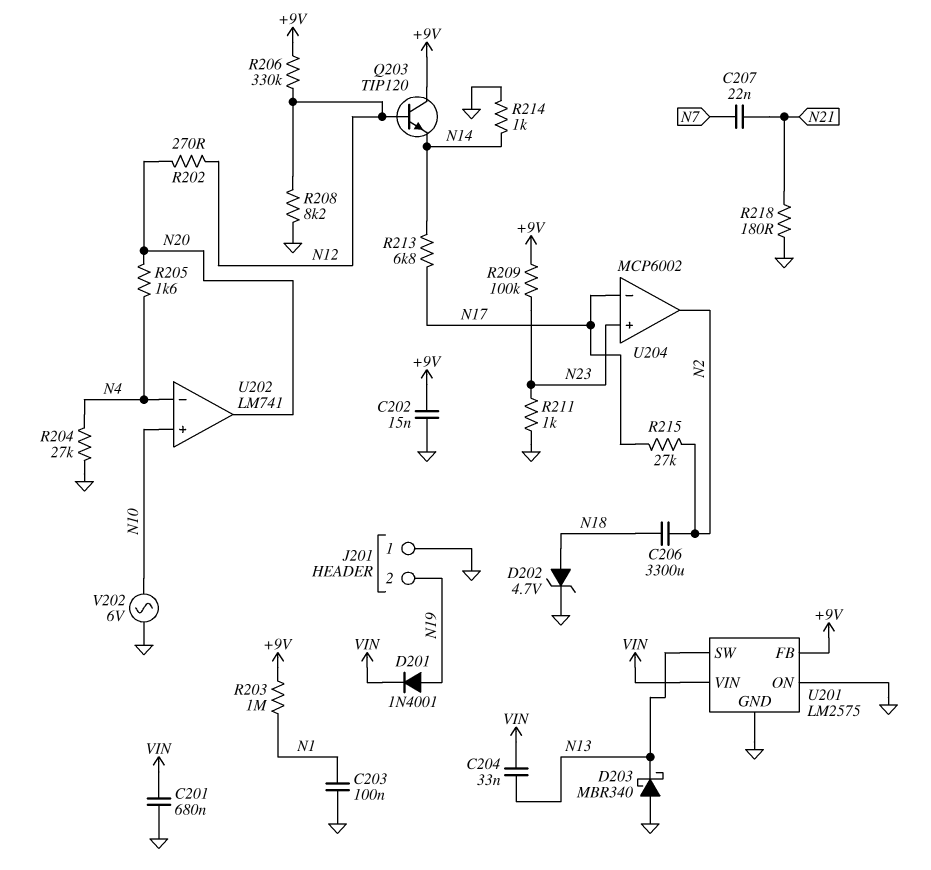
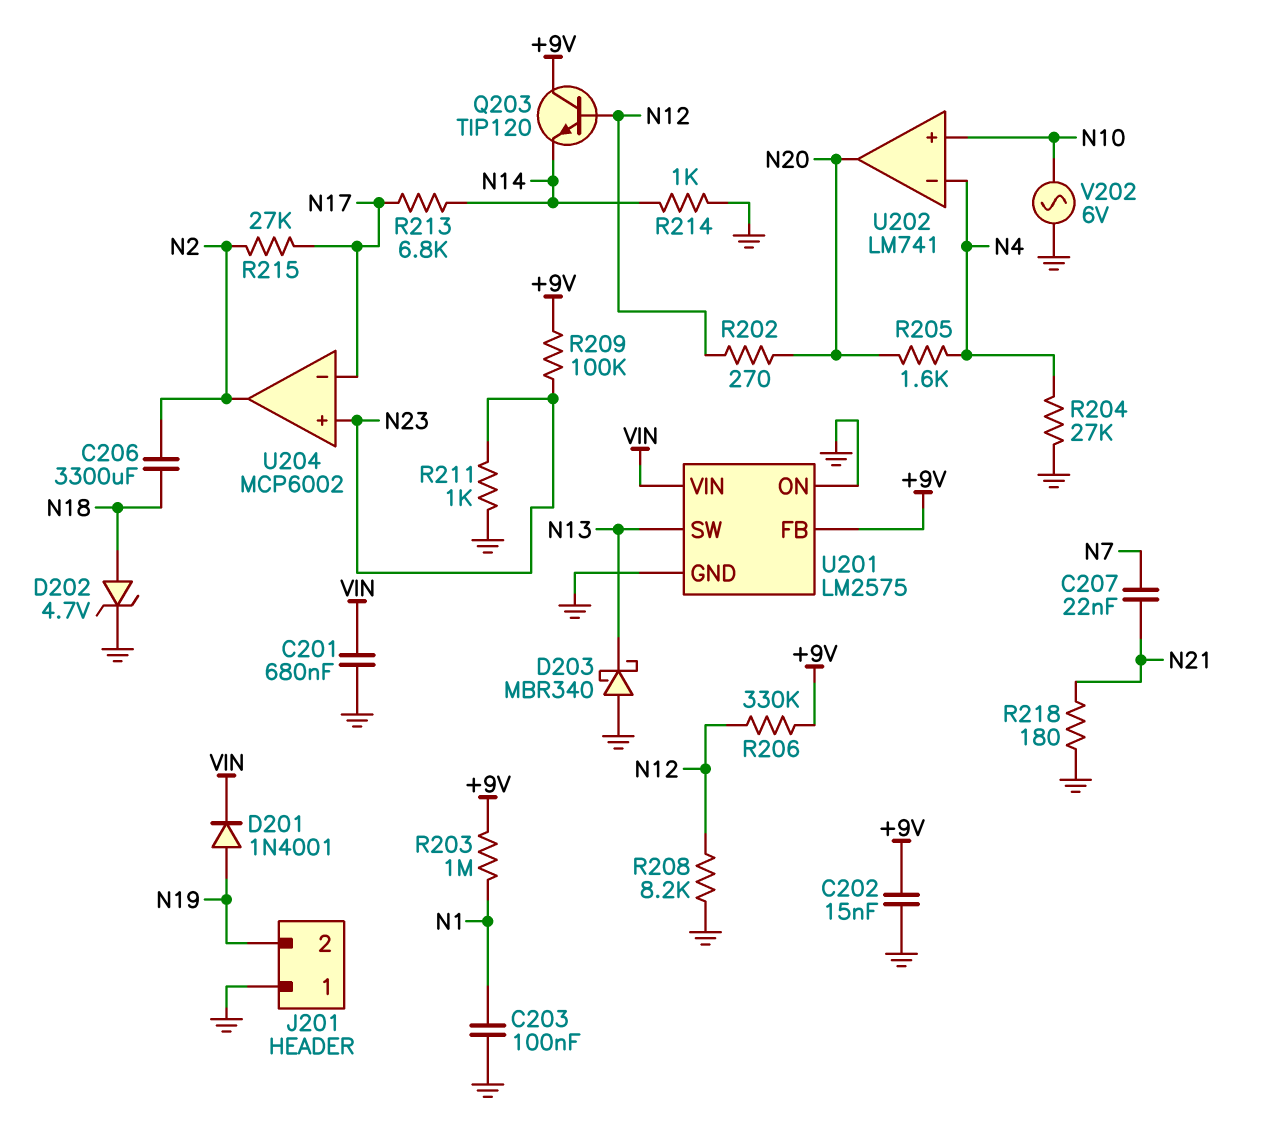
C204: 33nF (N13, VIN) -> none

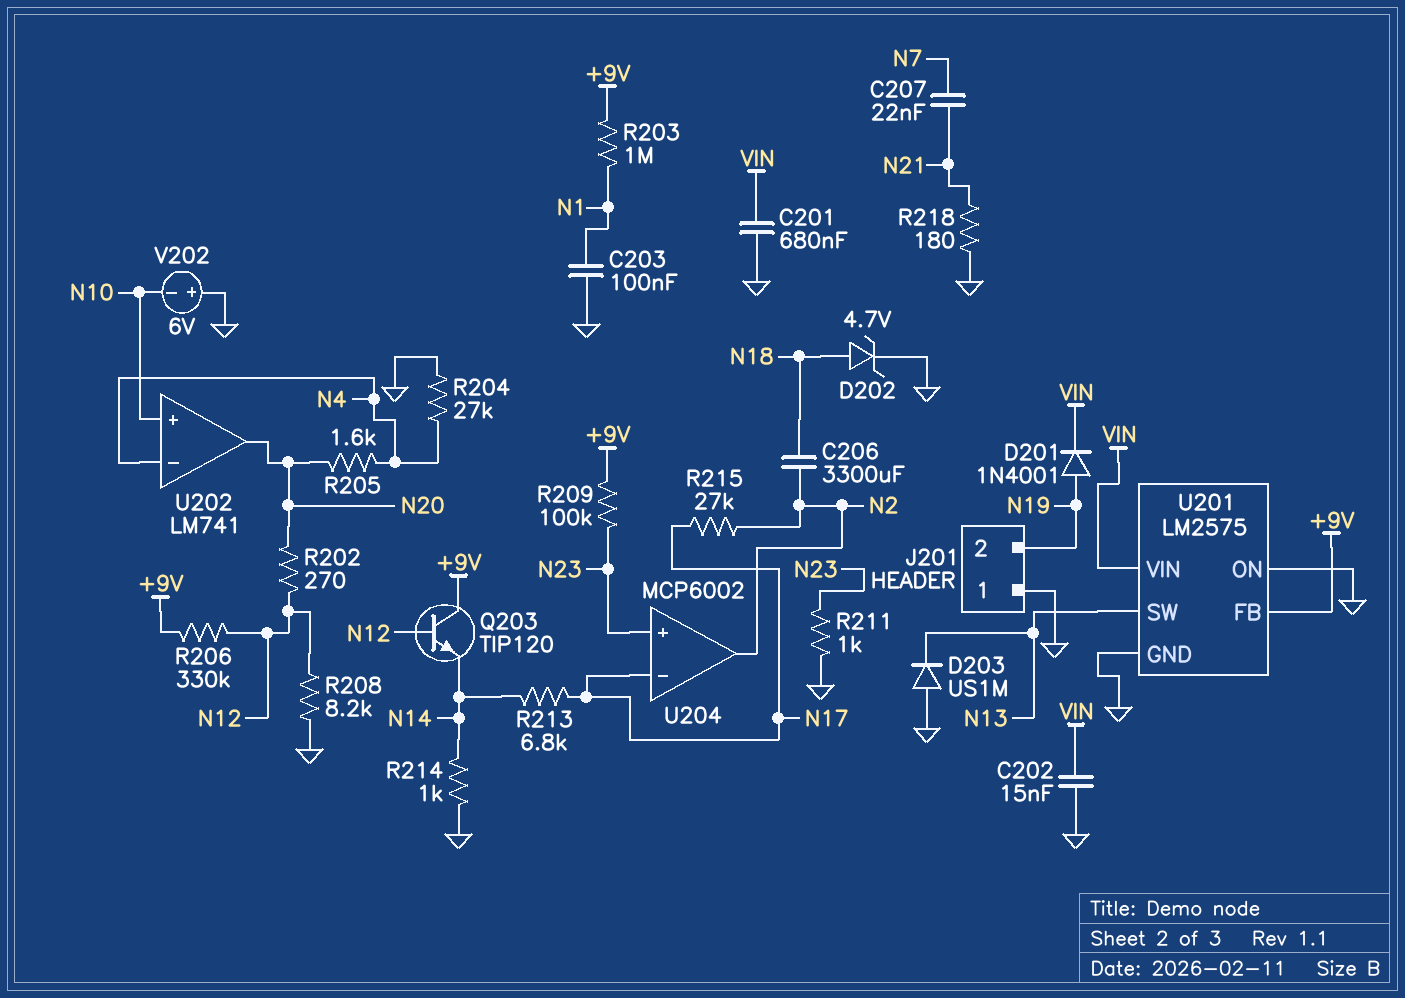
C202: 15nF (+9V, GND) -> 15nF (GND, VIN)
D203: schottky MBR340 (A GND, K N13) -> diode US1M (A GND, K N13)
V202: AC 6V (GND, N10) -> 6V (plus GND, minus N10)

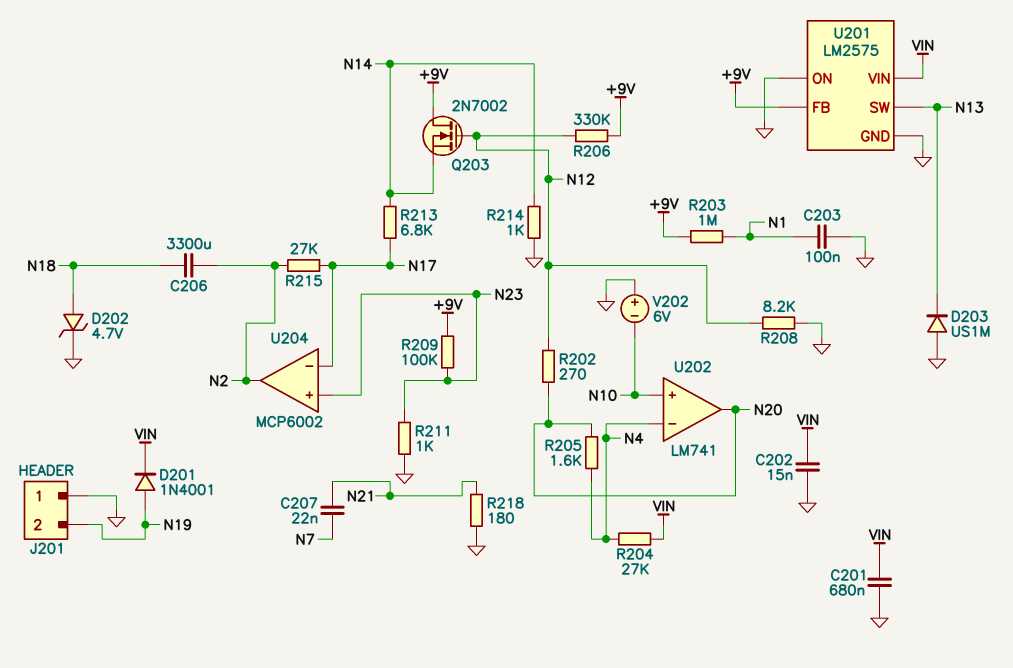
Q203: NPN TIP120 (B N12, C +9V, E N14) -> NMOS 2N7002 (G N12, D +9V, S N14)
R204: 27k (GND, N4) -> 27k (N4, VIN)

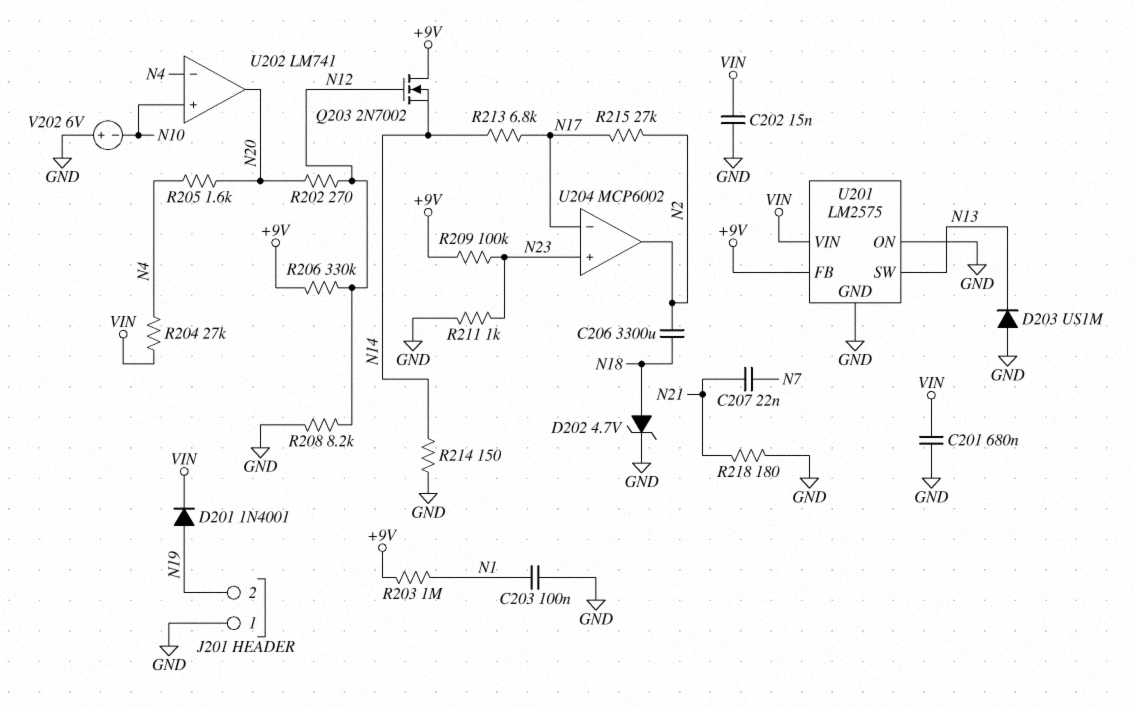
R214: 1k (GND, N14) -> 150 (GND, N14)

